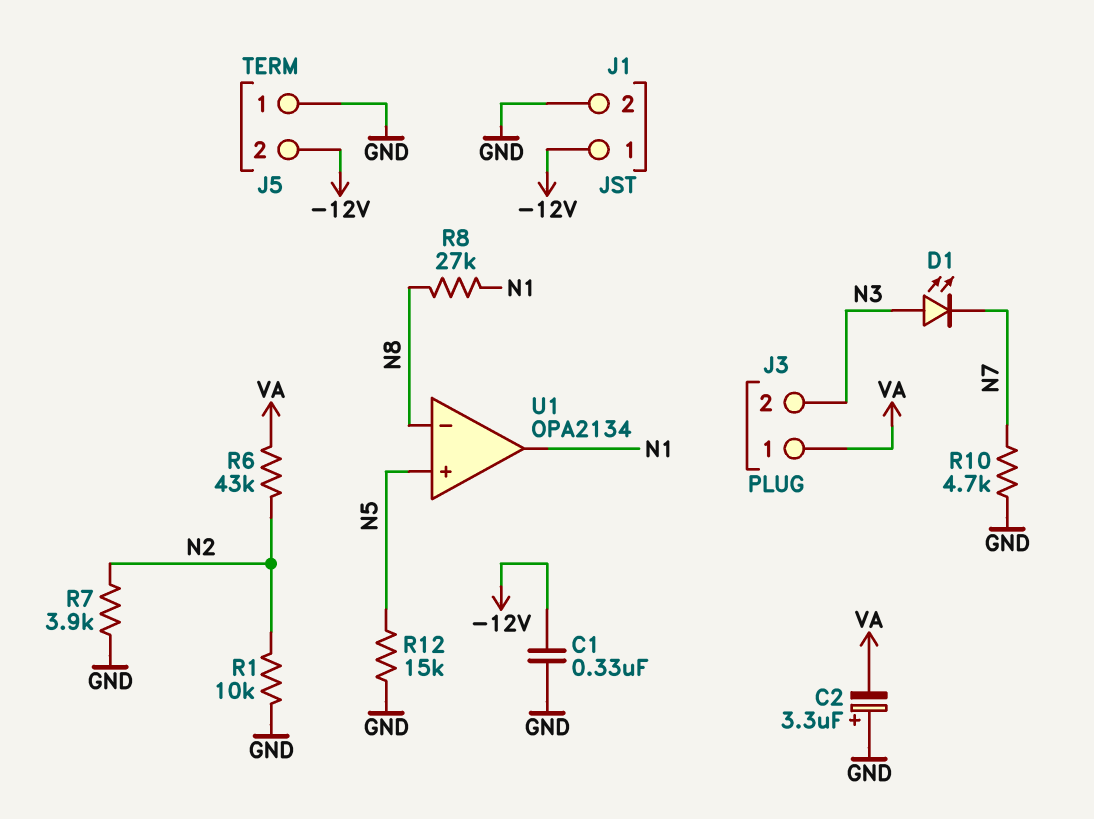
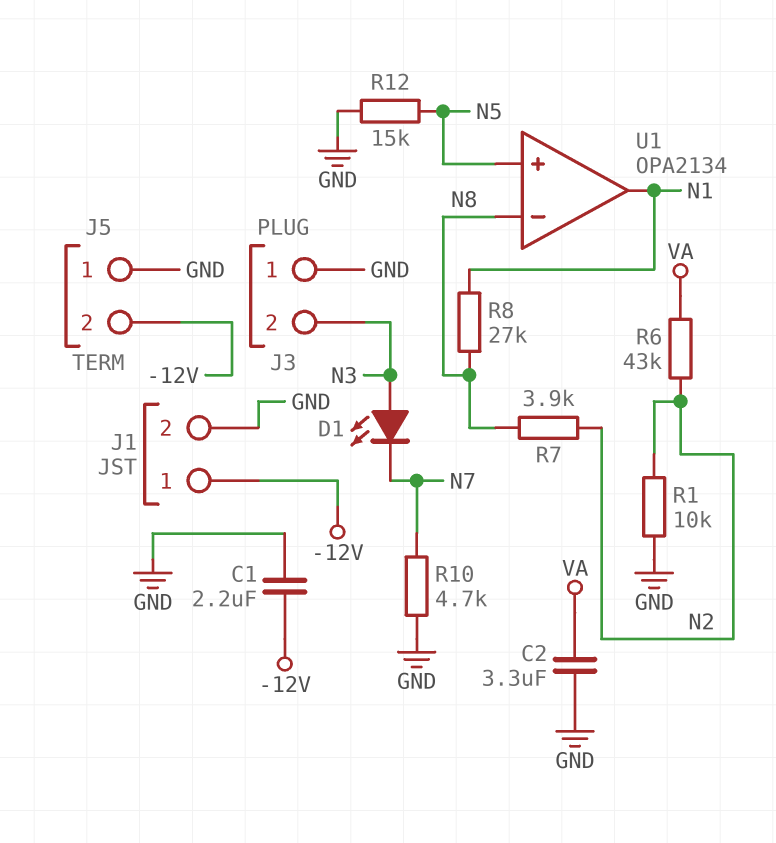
C1: 330nF (-12V, GND) -> 2.2uF (-12V, GND)
C2: 3.3uF (plus GND, minus VA) -> 3.3uF (GND, VA)
J3 pin 1: VA -> GND
R7: 3.9k (GND, N2) -> 3.9k (N2, N8)

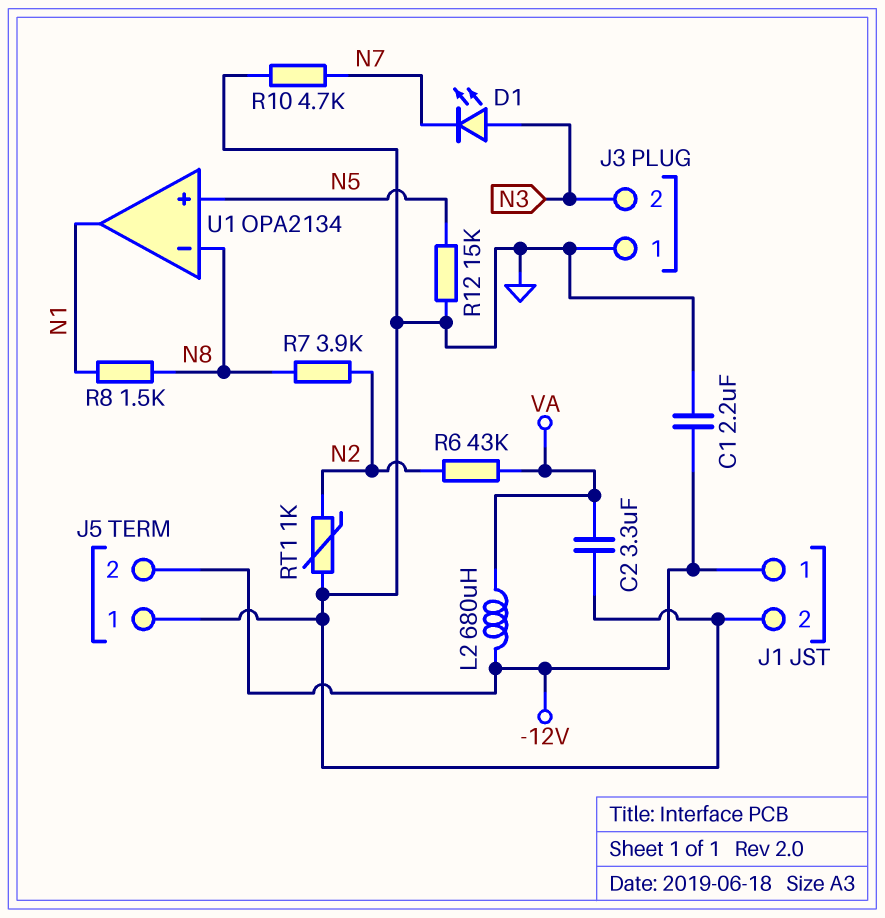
L2: none -> 680uH (-12V, VA)
R1: 10k (GND, N2) -> none
R8: 27k (N1, N8) -> 1.5k (N1, N8)
RT1: none -> 1k (GND, N2)

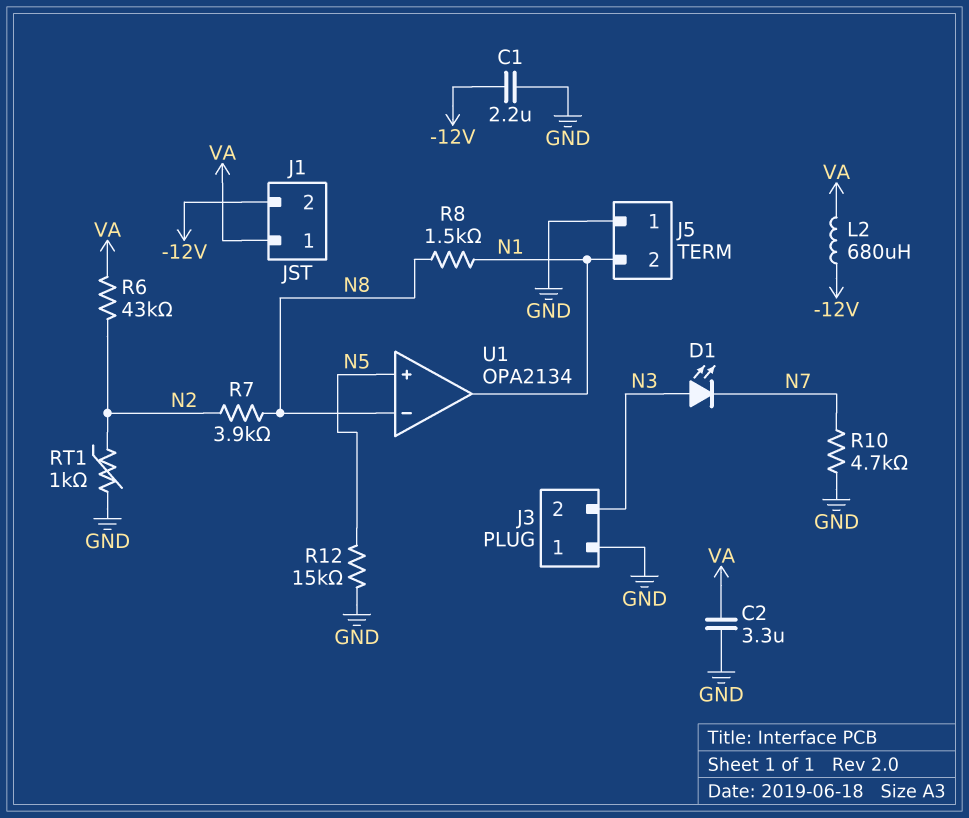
J1 pin 1: -12V -> VA
J1 pin 2: GND -> -12V
J5 pin 2: -12V -> N1

